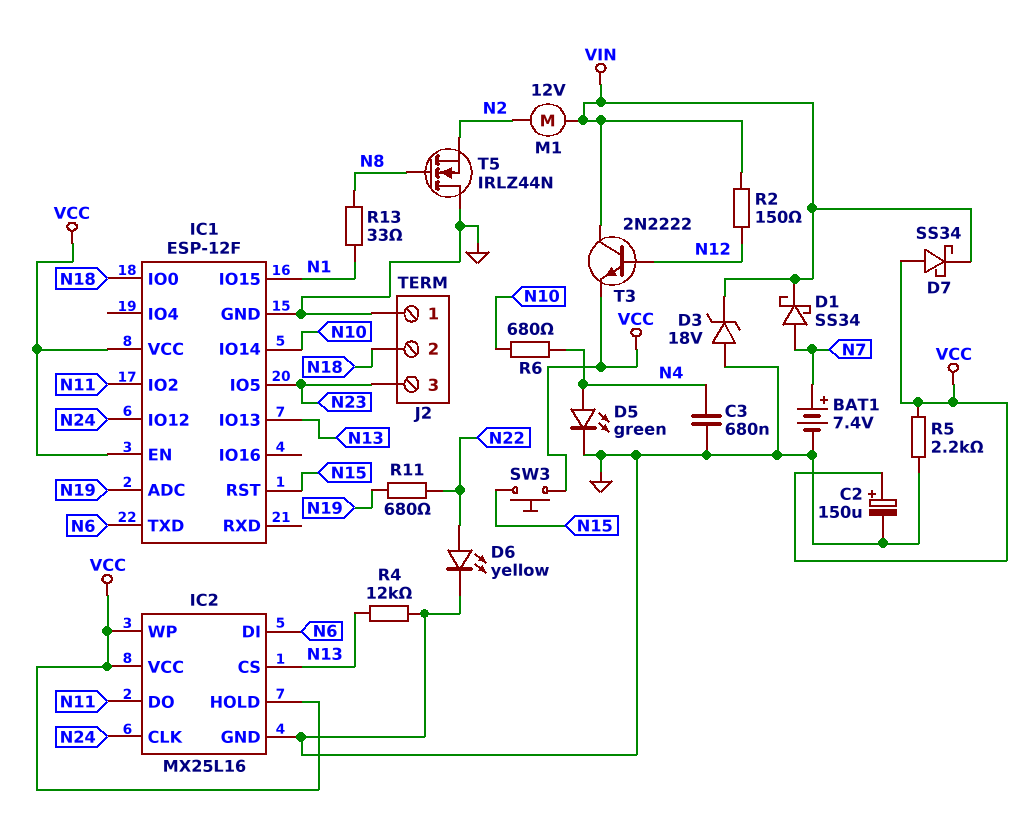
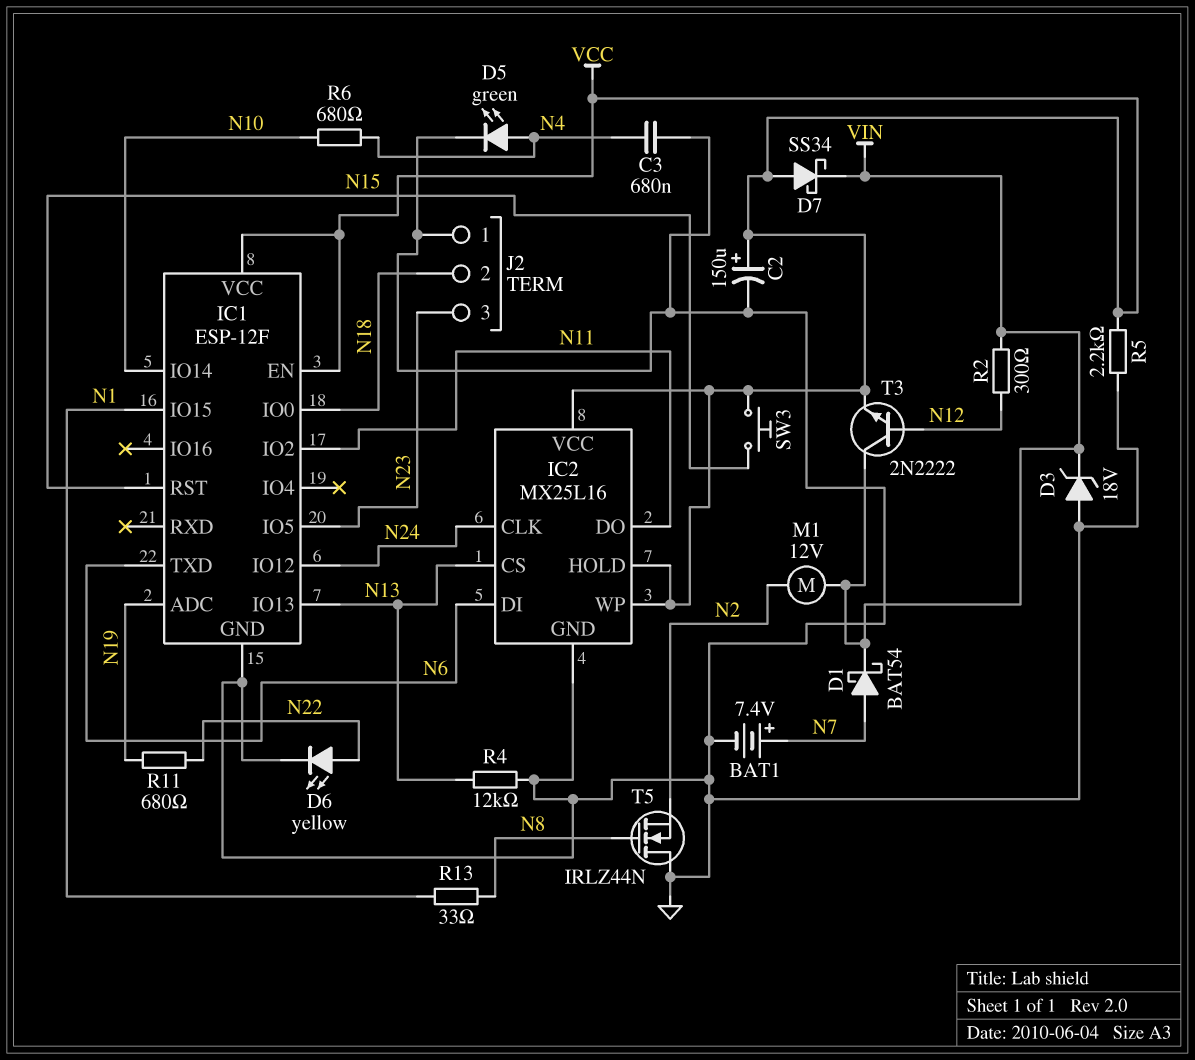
D1: schottky SS34 (A N7, K VIN) -> schottky BAT54 (A N7, K VIN)
R2: 150 (N12, VIN) -> 300 (N12, VIN)

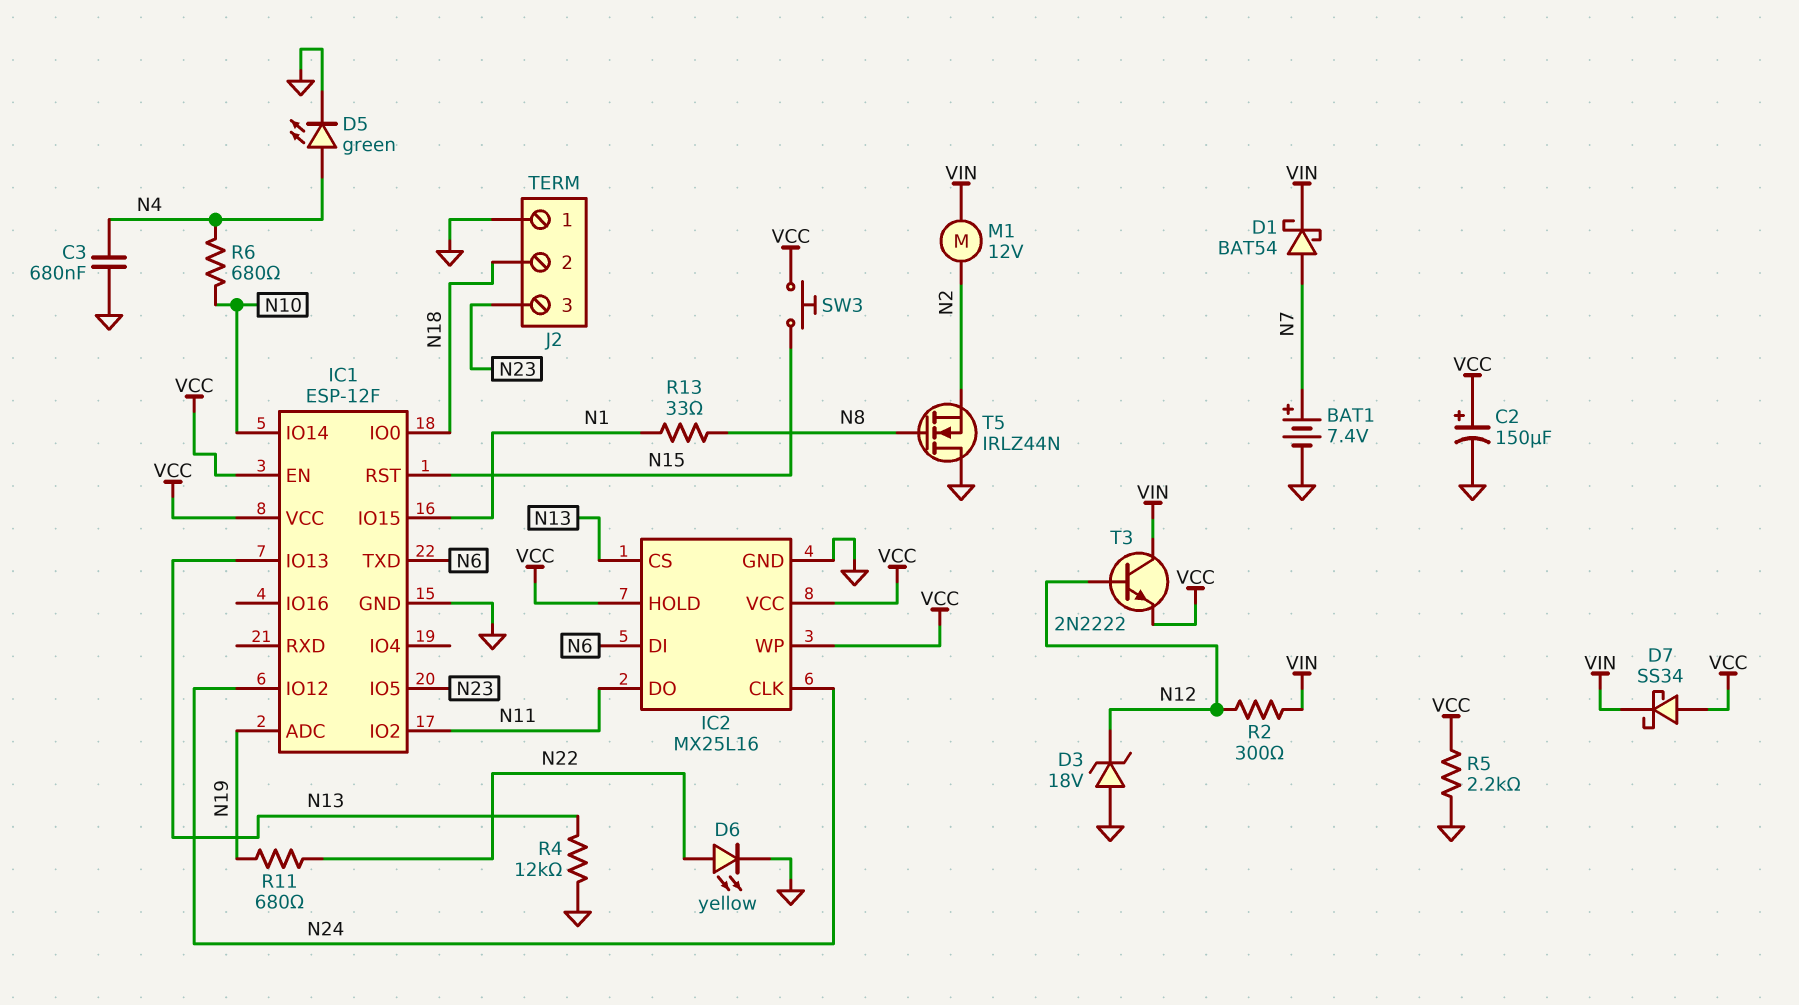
D3: zener 18V (A GND, K VIN) -> zener 18V (A GND, K N12)

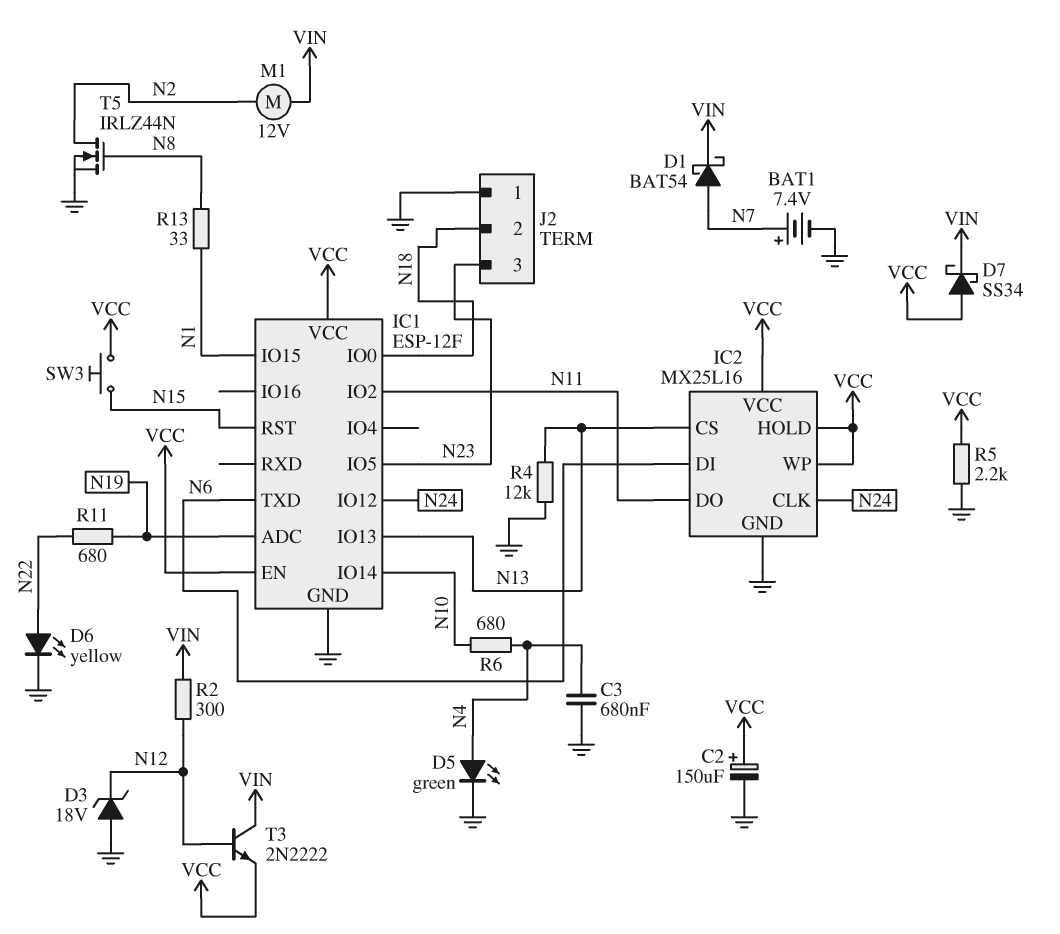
T5: NMOS IRLZ44N (G N8, D GND, S N2) -> NMOS IRLZ44N (G N8, D N2, S GND)

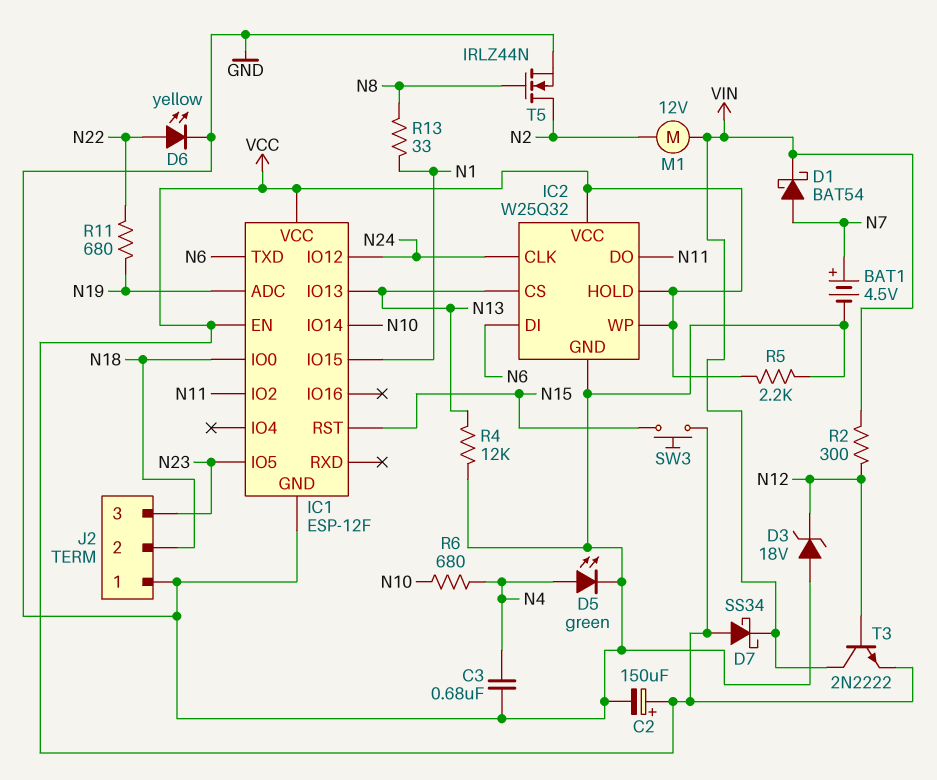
BAT1: 7.4V (plus N7, minus GND) -> 4.5V (plus N7, minus GND)
IC2: MX25L16 -> W25Q32

